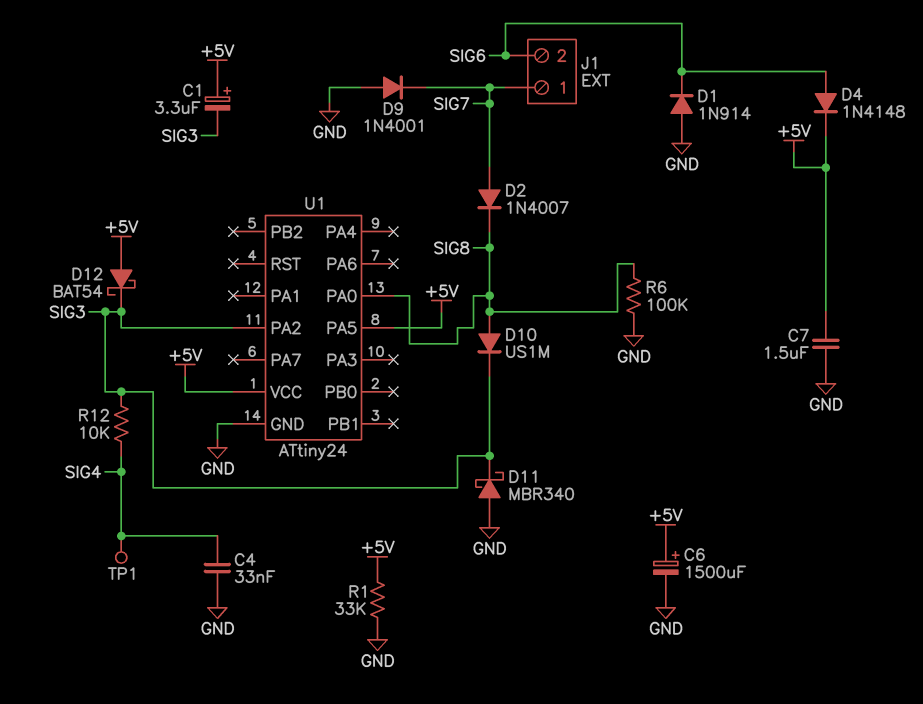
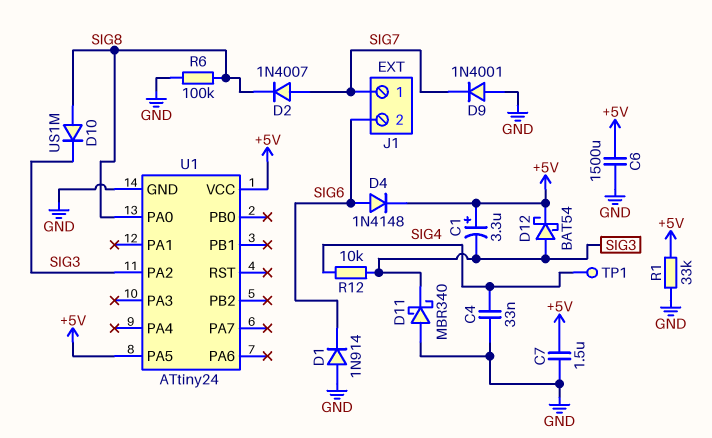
C6: 1500uF (plus +5V, minus GND) -> 1500uF (+5V, GND)
D12: schottky BAT54 (A +5V, K SIG3) -> schottky BAT54 (A SIG3, K +5V)

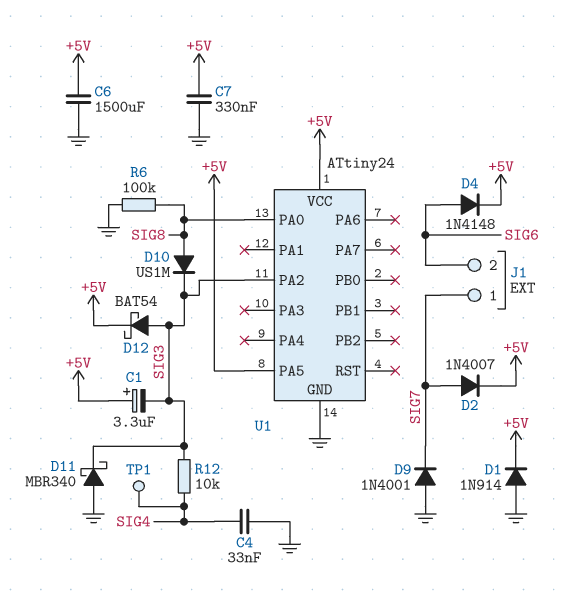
C7: 1.5uF (+5V, GND) -> 330nF (+5V, GND)
D1: diode 1N914 (A GND, K SIG6) -> diode 1N914 (A GND, K +5V)
D2: diode 1N4007 (A SIG7, K SIG8) -> diode 1N4007 (A SIG7, K +5V)
R1: 33k (+5V, GND) -> none

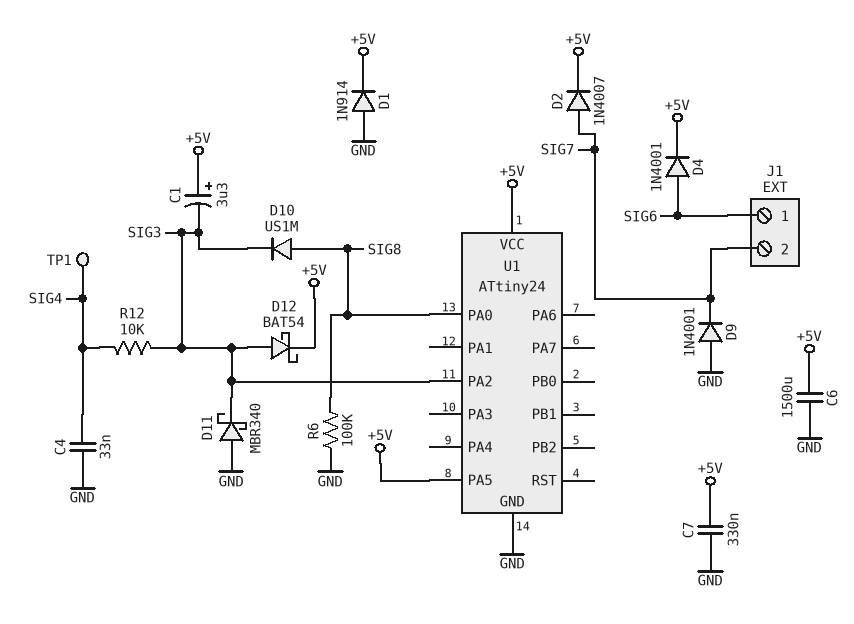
D4: diode 1N4148 (A SIG6, K +5V) -> diode 1N4001 (A SIG6, K +5V)
J1 pin 1: SIG7 -> SIG6
J1 pin 2: SIG6 -> SIG7

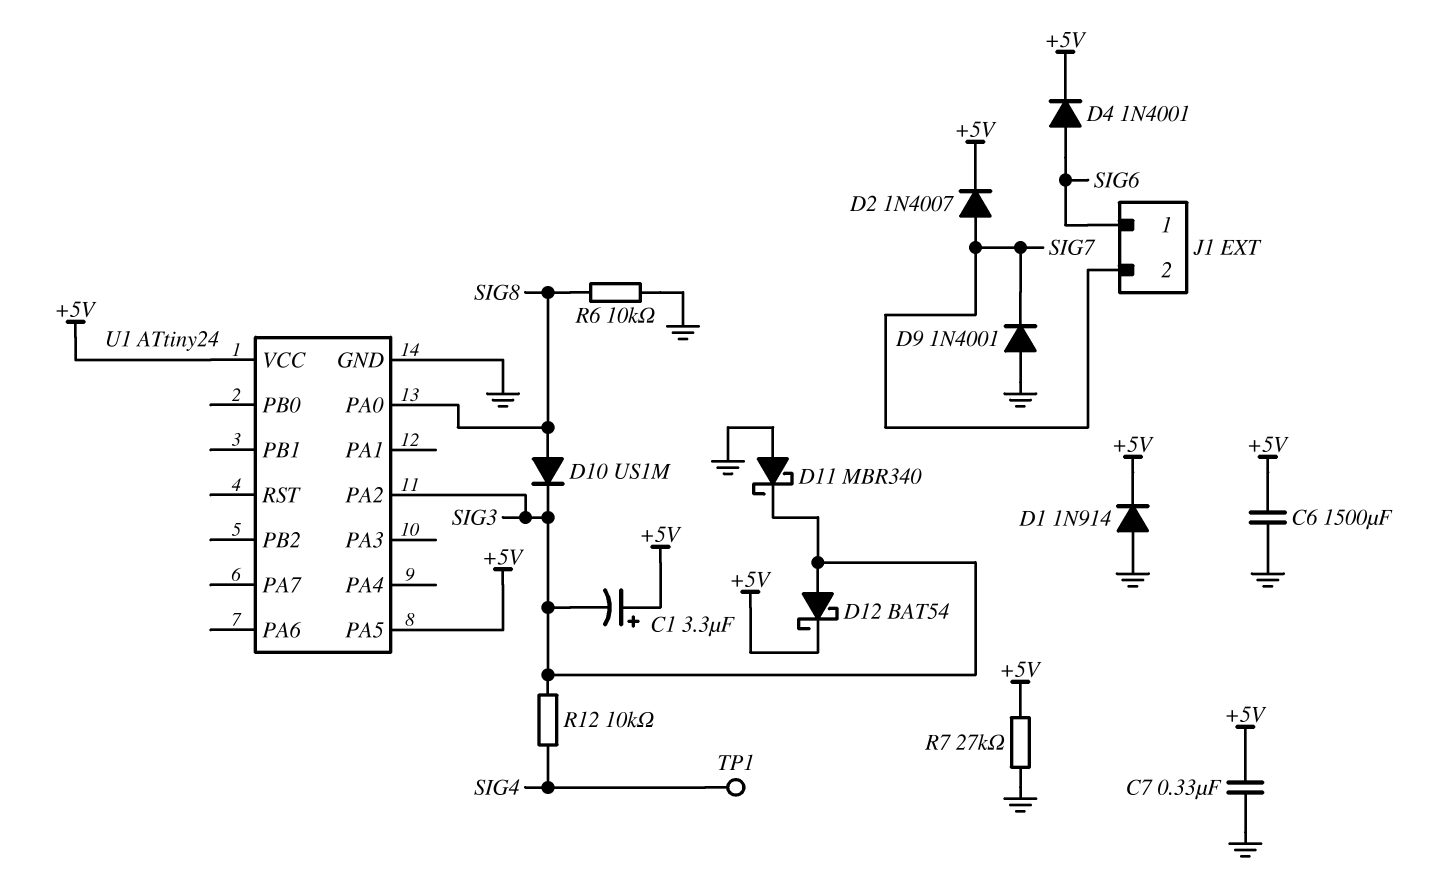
C4: 33nF (GND, SIG4) -> none
R6: 100k (GND, SIG8) -> 10k (GND, SIG8)
R7: none -> 27k (+5V, GND)

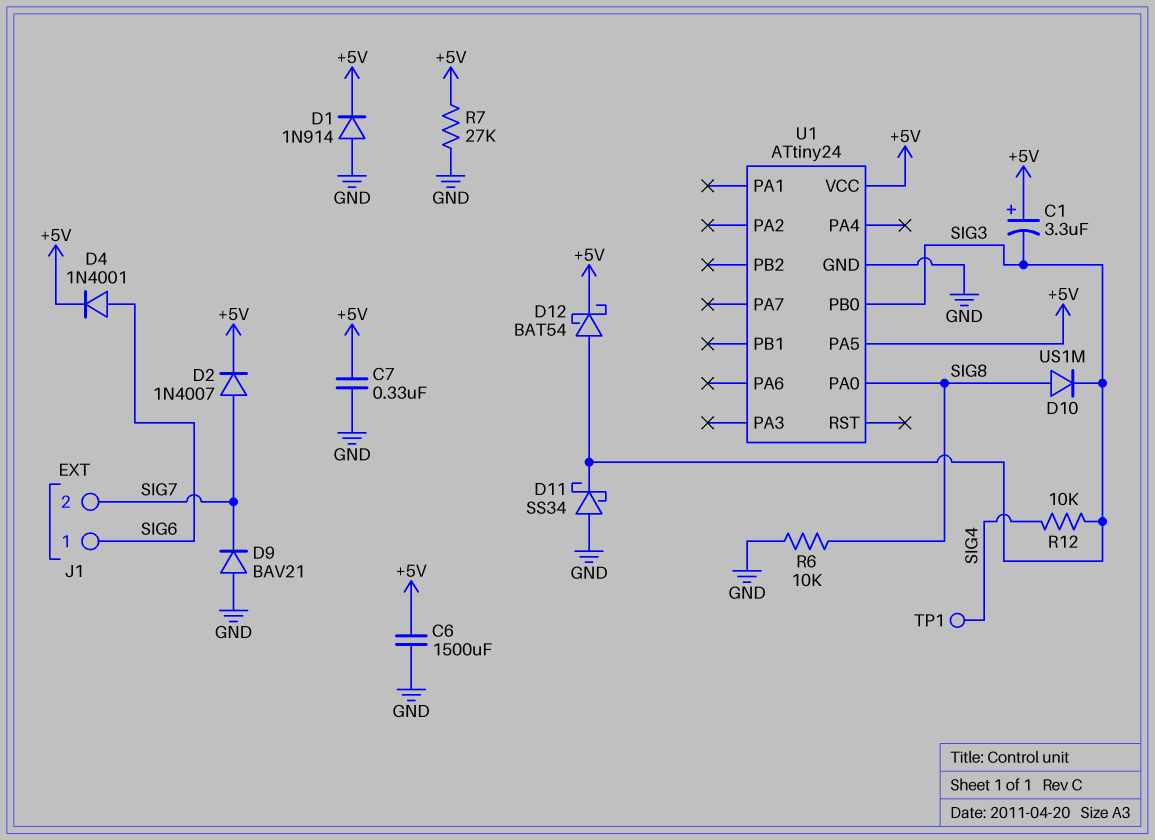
D9: diode 1N4001 (A GND, K SIG7) -> diode BAV21 (A GND, K SIG7)
D11: schottky MBR340 (A GND, K SIG3) -> schottky SS34 (A GND, K SIG3)
U1 pin PA2: SIG3 -> none
U1 pin PB0: none -> SIG3

